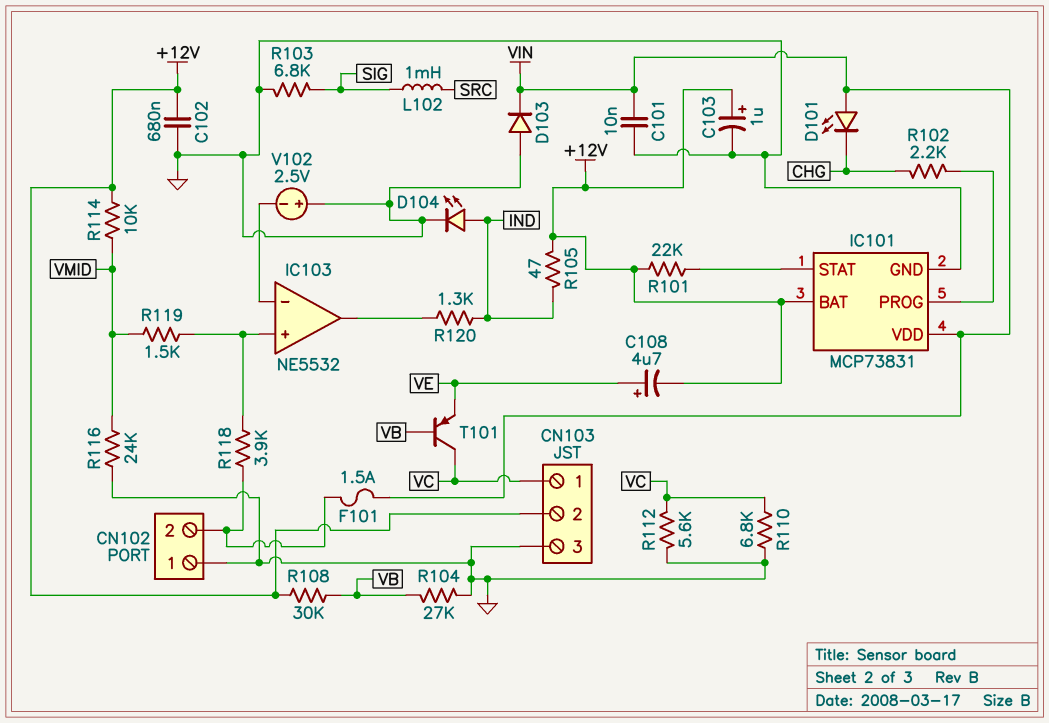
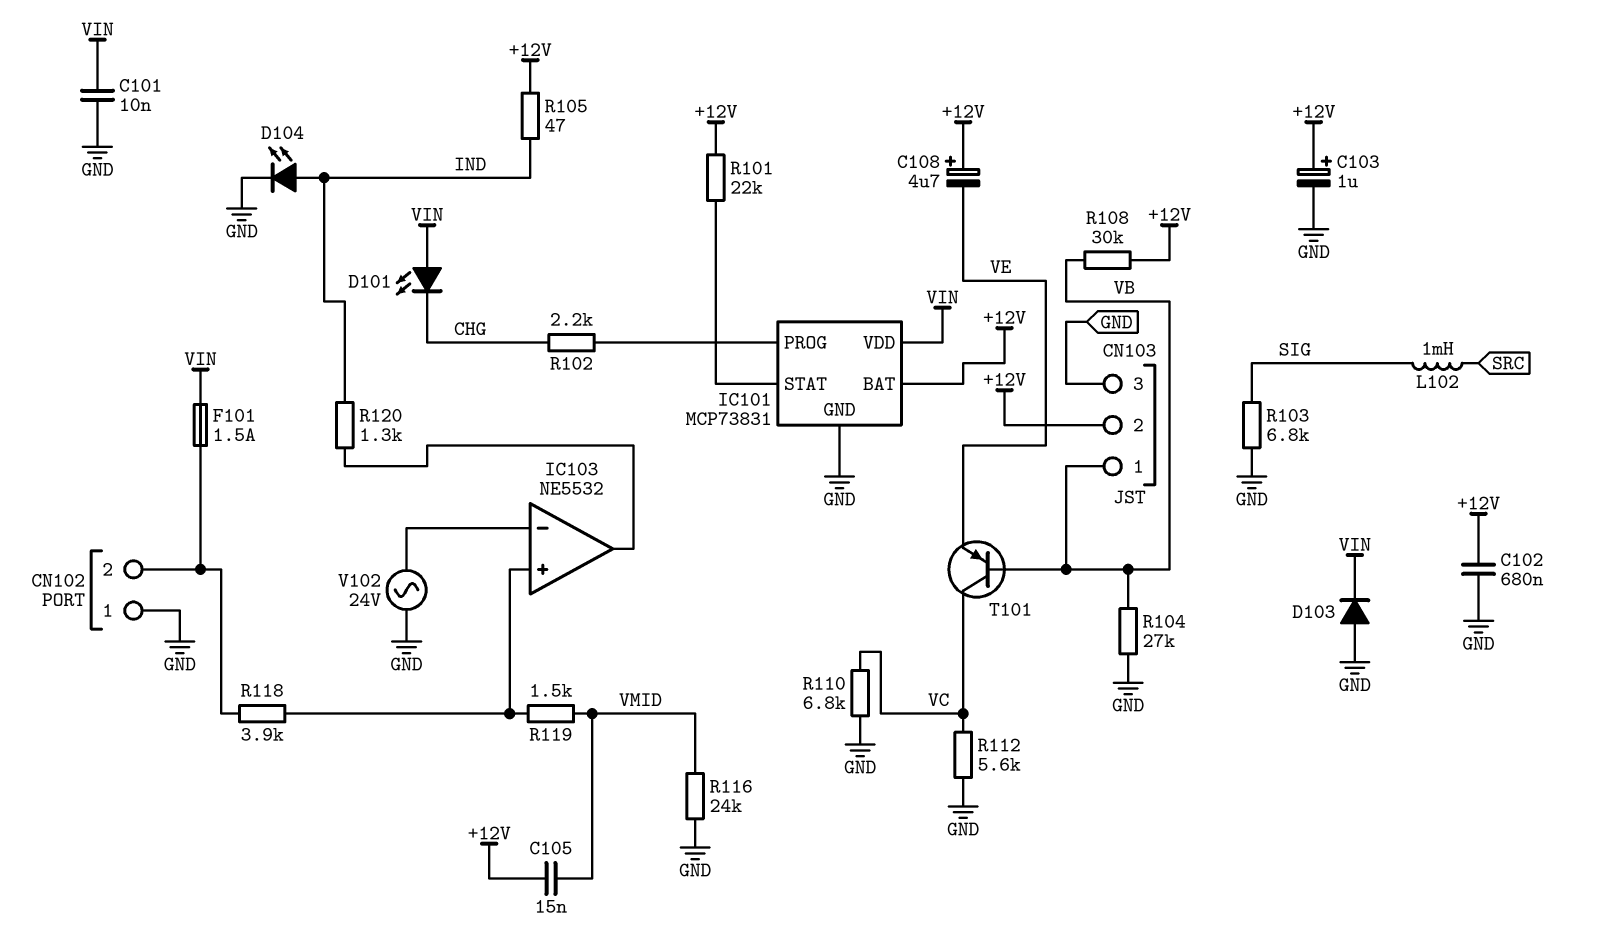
C105: none -> 15nF (+12V, VMID)
C108: 4.7uF (plus VE, minus +12V) -> 4.7uF (plus +12V, minus VE)
CN103 pin 1: VC -> VB
R114: 10k (+12V, VMID) -> none
V102: 2.5V (plus GND, minus IC103/in-) -> AC 24V (GND, IC103/in-)

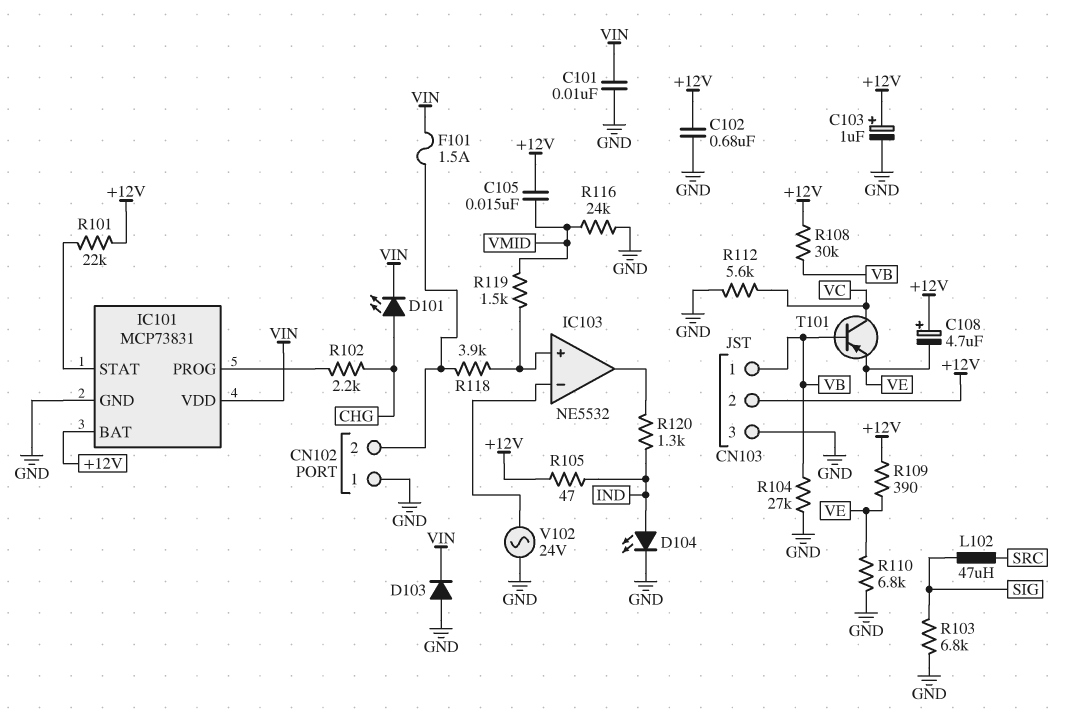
D101: LED (A VIN, K CHG) -> LED (A CHG, K VIN)
L102: 1mH (SIG, SRC) -> 47uH (SIG, SRC)
R109: none -> 390 (+12V, VE)
R110: 6.8k (GND, VC) -> 6.8k (GND, VE)

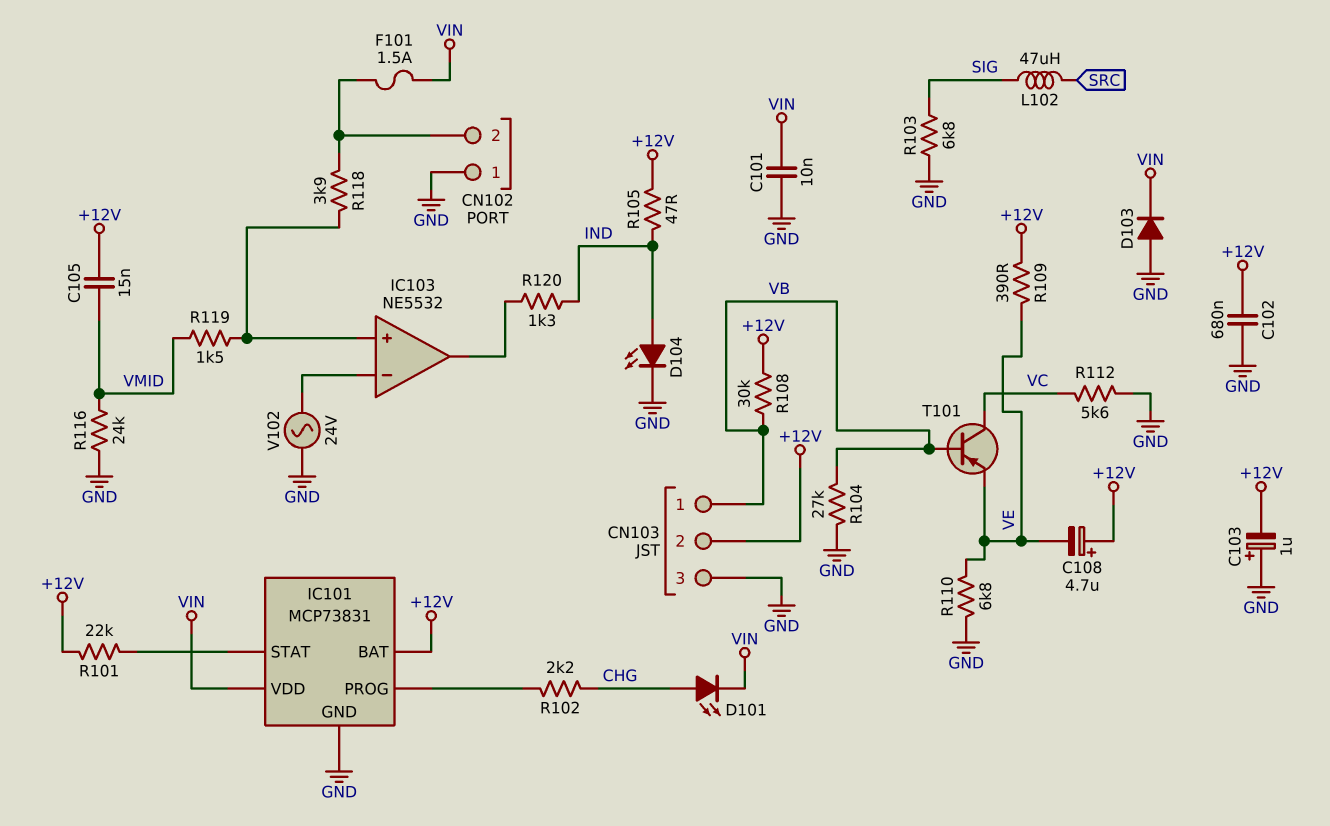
C103: 1uF (plus +12V, minus GND) -> 1uF (plus GND, minus +12V)

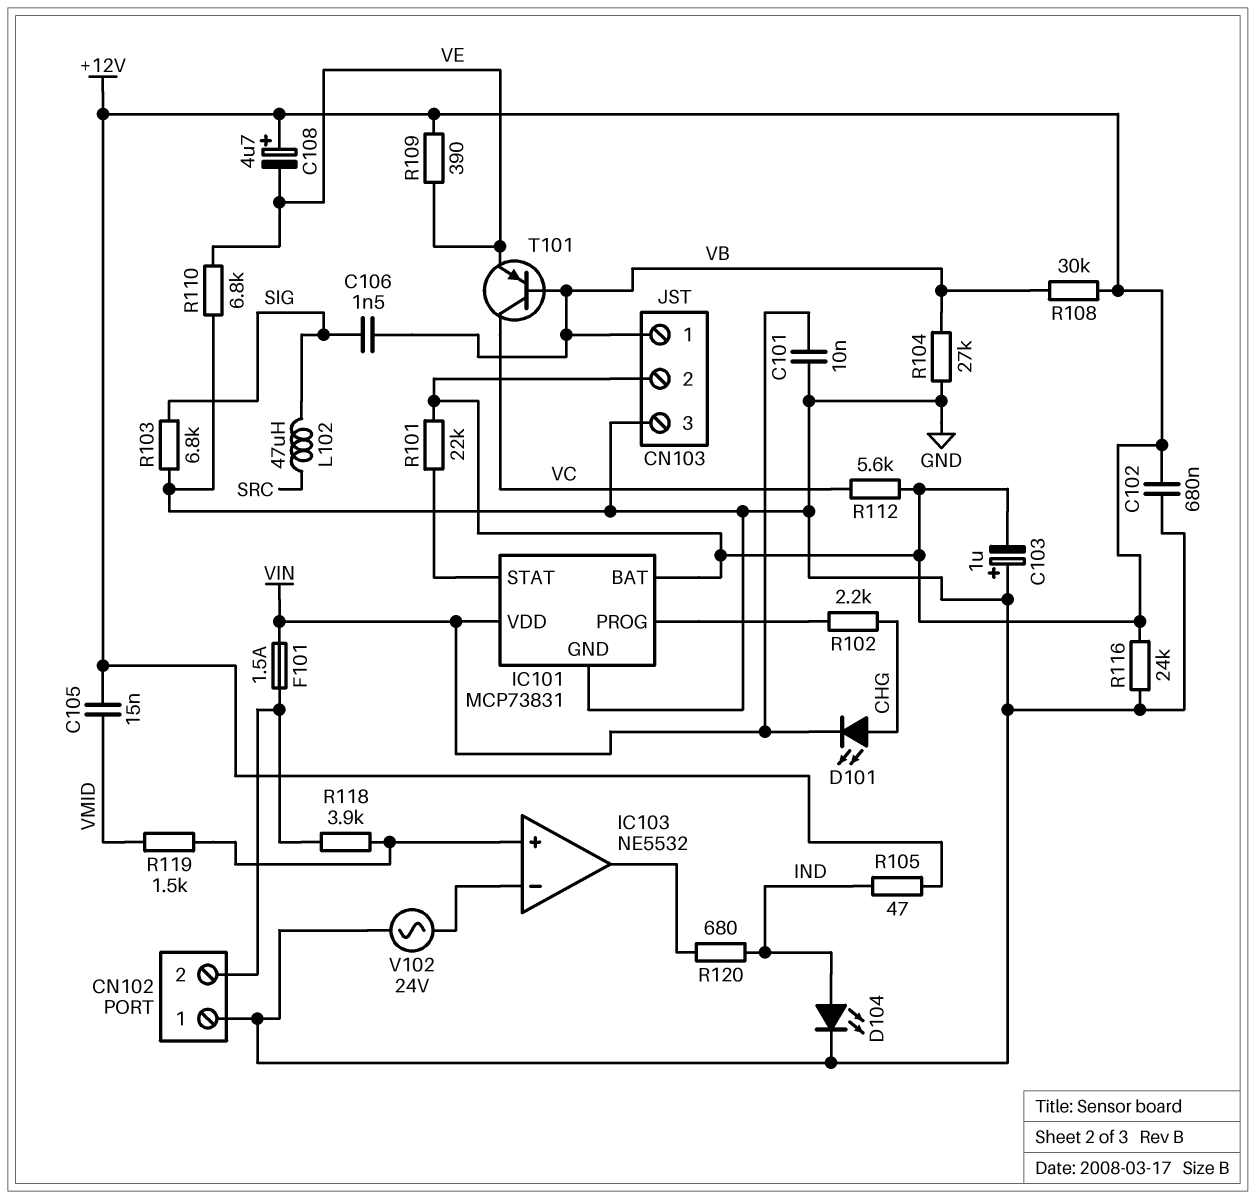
C106: none -> 1.5nF (SIG, VB)
D103: diode (A GND, K VIN) -> none
R112: 5.6k (GND, VC) -> 5.6k (+12V, VC)
R116: 24k (GND, VMID) -> 24k (+12V, GND)
R120: 1.3k (IC103/out, IND) -> 680 (IC103/out, IND)

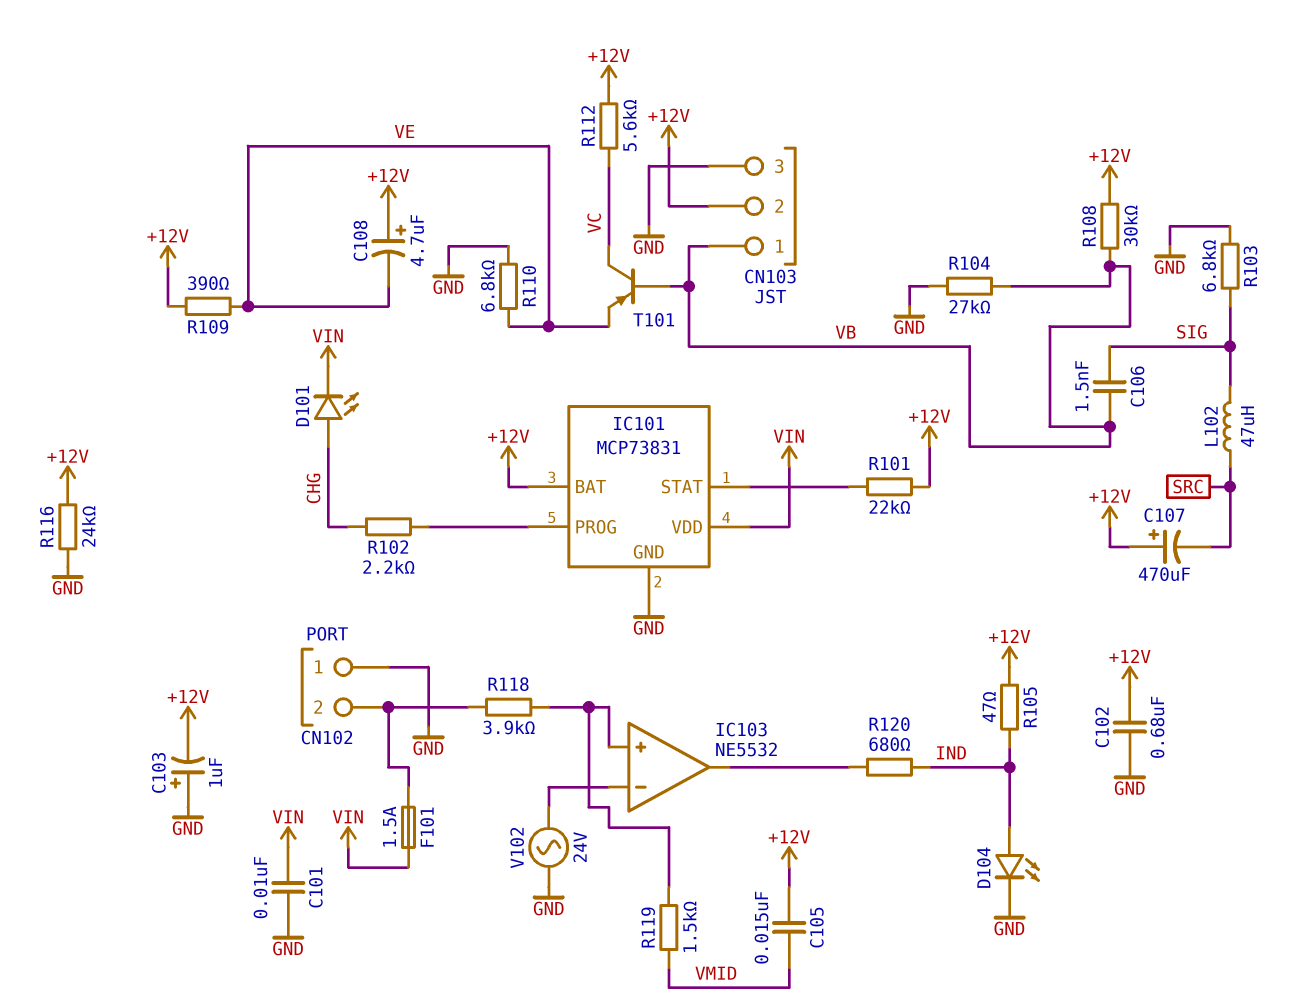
C107: none -> 470uF (plus +12V, minus SRC)

